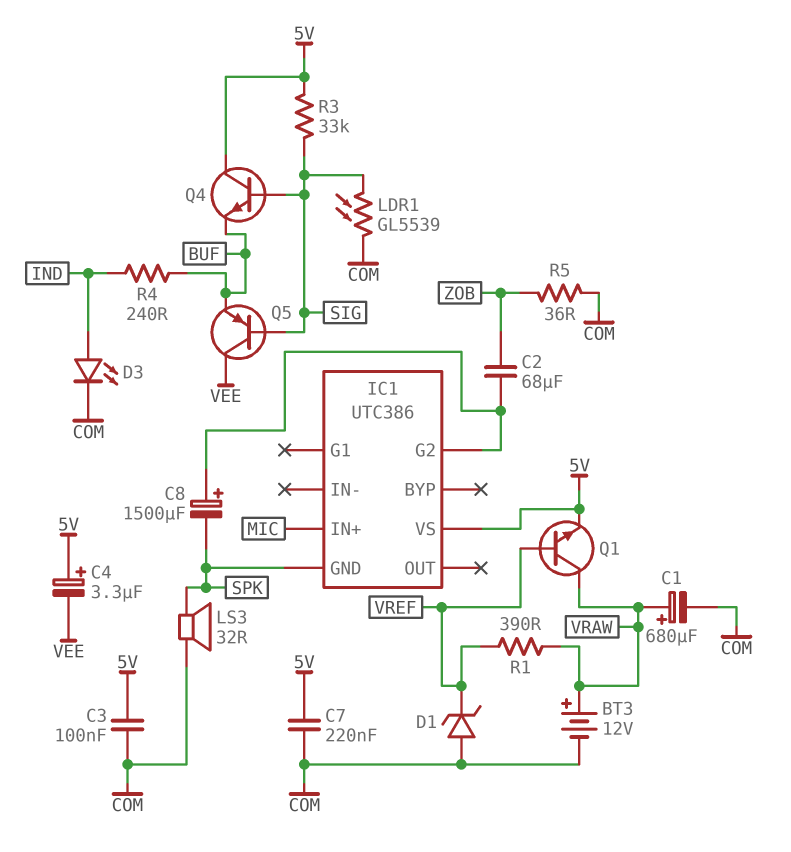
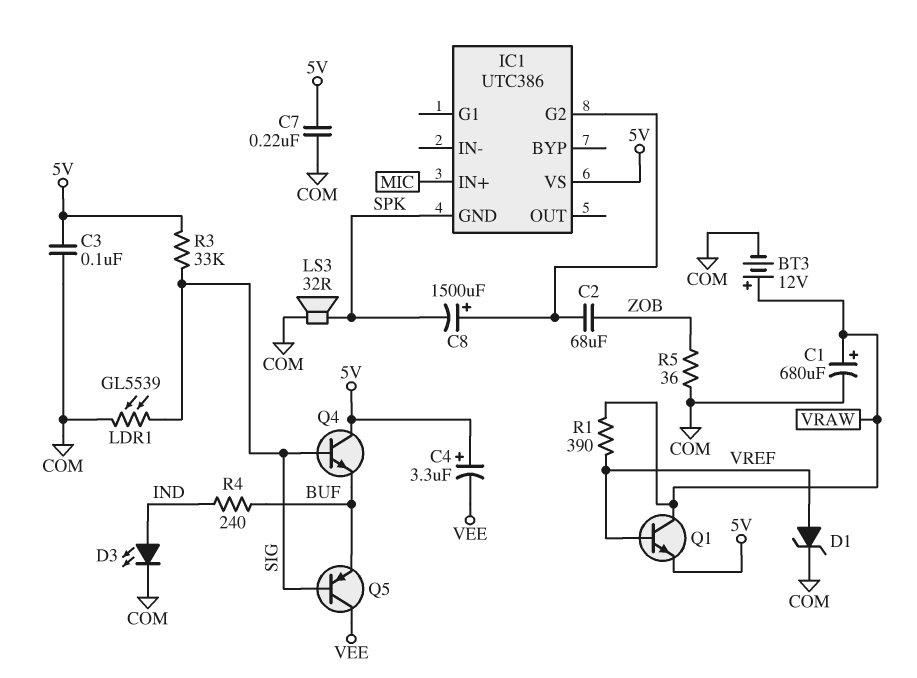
D1: zener (A COM, K VREF) -> zener (A VREF, K COM)

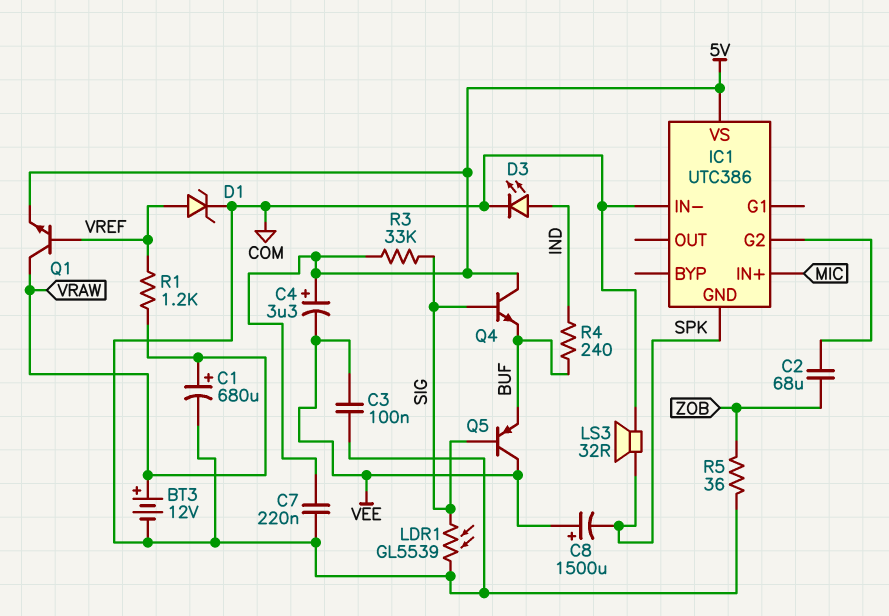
C3: 100nF (5V, COM) -> 100nF (COM, VEE)
C8: 1500uF (plus IC1/G2, minus SPK) -> 1500uF (plus VEE, minus SPK)
IC1 pin IN-: none -> COM
R1: 390 (VRAW, VREF) -> 1.2k (VRAW, VREF)

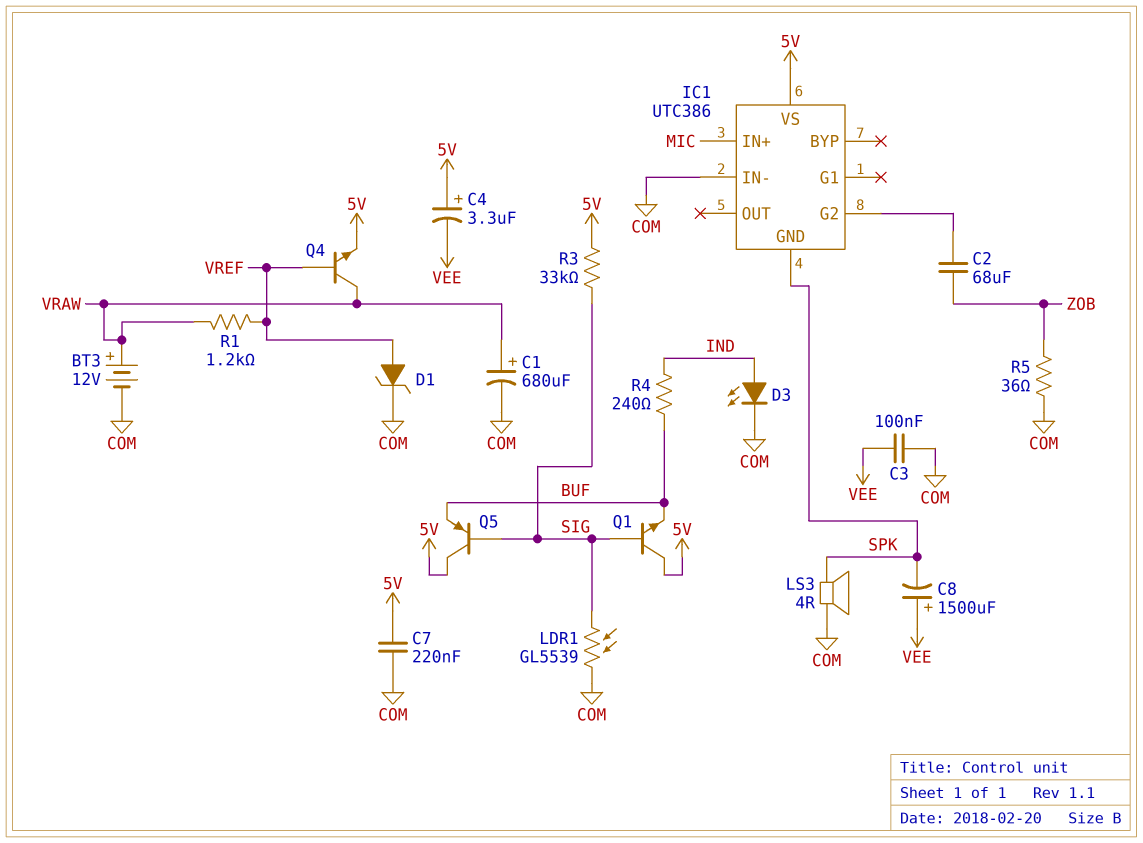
LS3: speaker 32R (COM, SPK) -> speaker 4R (COM, SPK)
Q1: NPN (B VREF, C VRAW, E 5V) -> NPN (B SIG, C 5V, E BUF)
Q4: NPN (B SIG, C 5V, E BUF) -> NPN (B VREF, C VRAW, E 5V)
Q5: PNP (B SIG, C VEE, E BUF) -> PNP (B SIG, C 5V, E BUF)

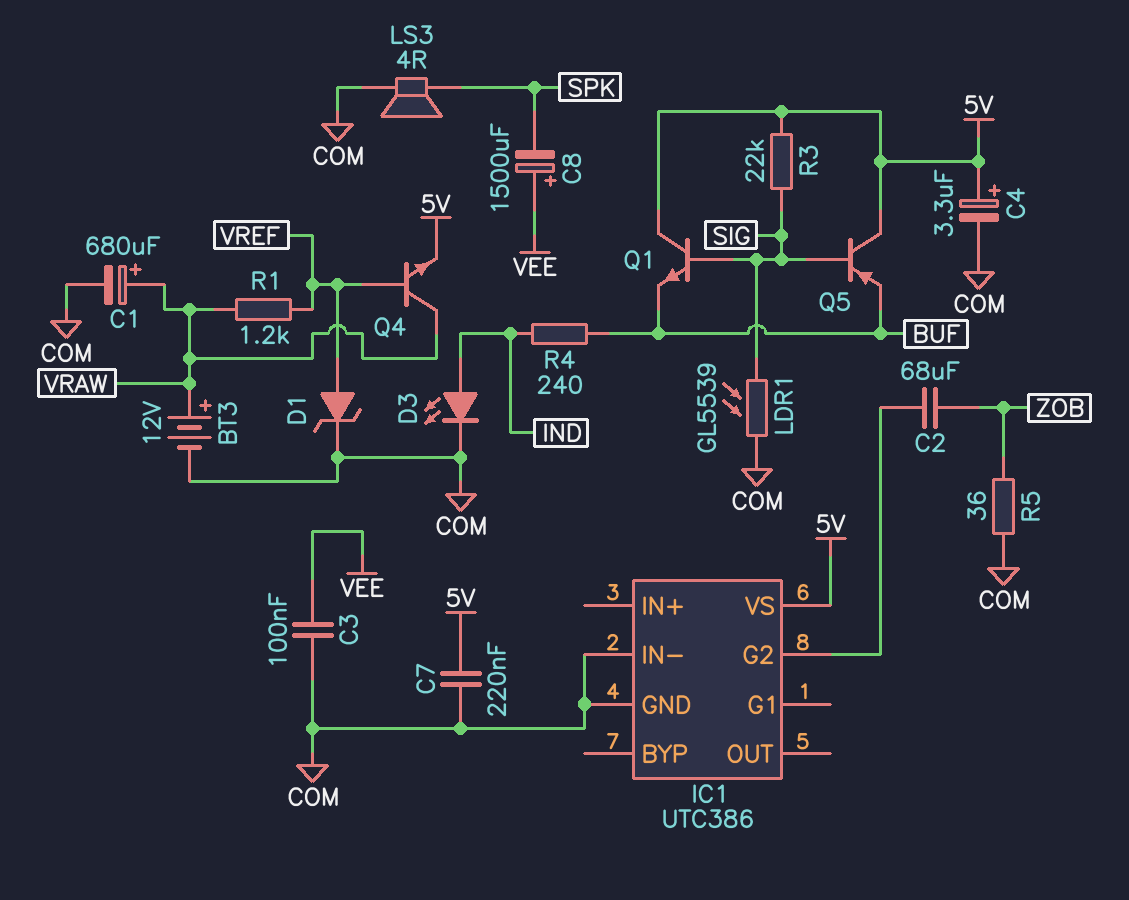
C4: 3.3uF (plus 5V, minus VEE) -> 3.3uF (plus 5V, minus COM)
IC1 pin GND: SPK -> COM
IC1 pin IN+: MIC -> none
R3: 33k (5V, SIG) -> 22k (5V, SIG)

